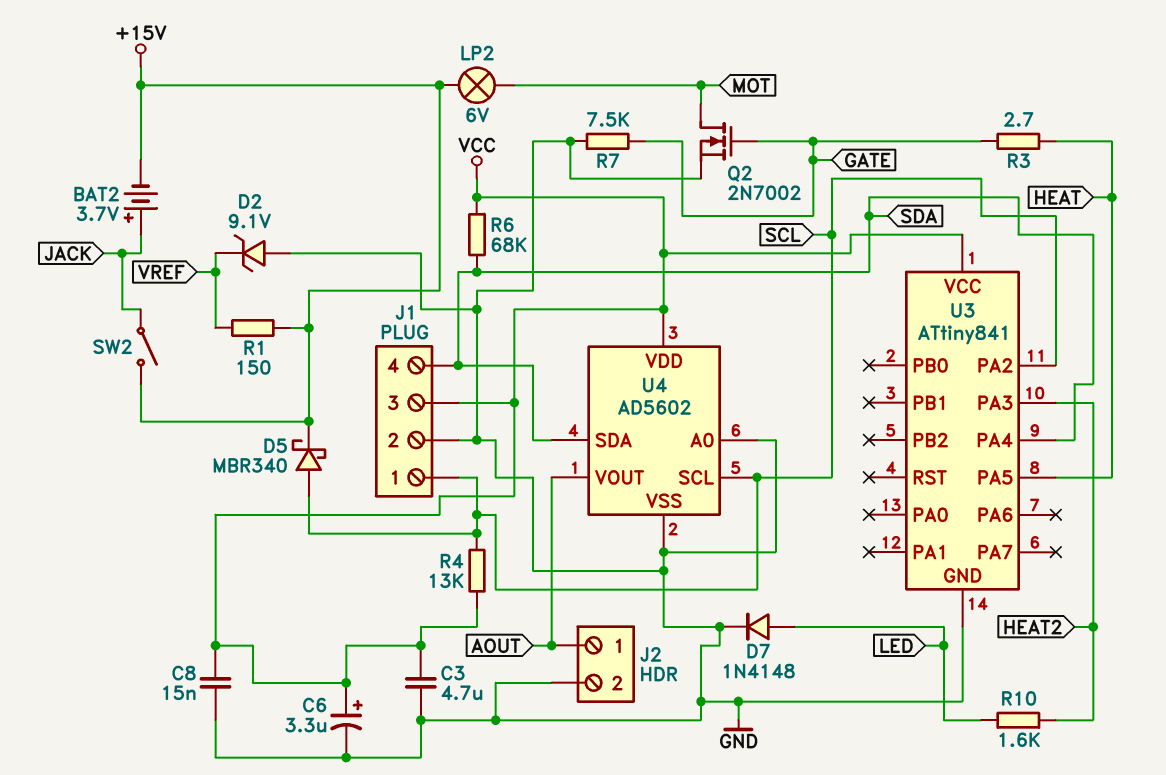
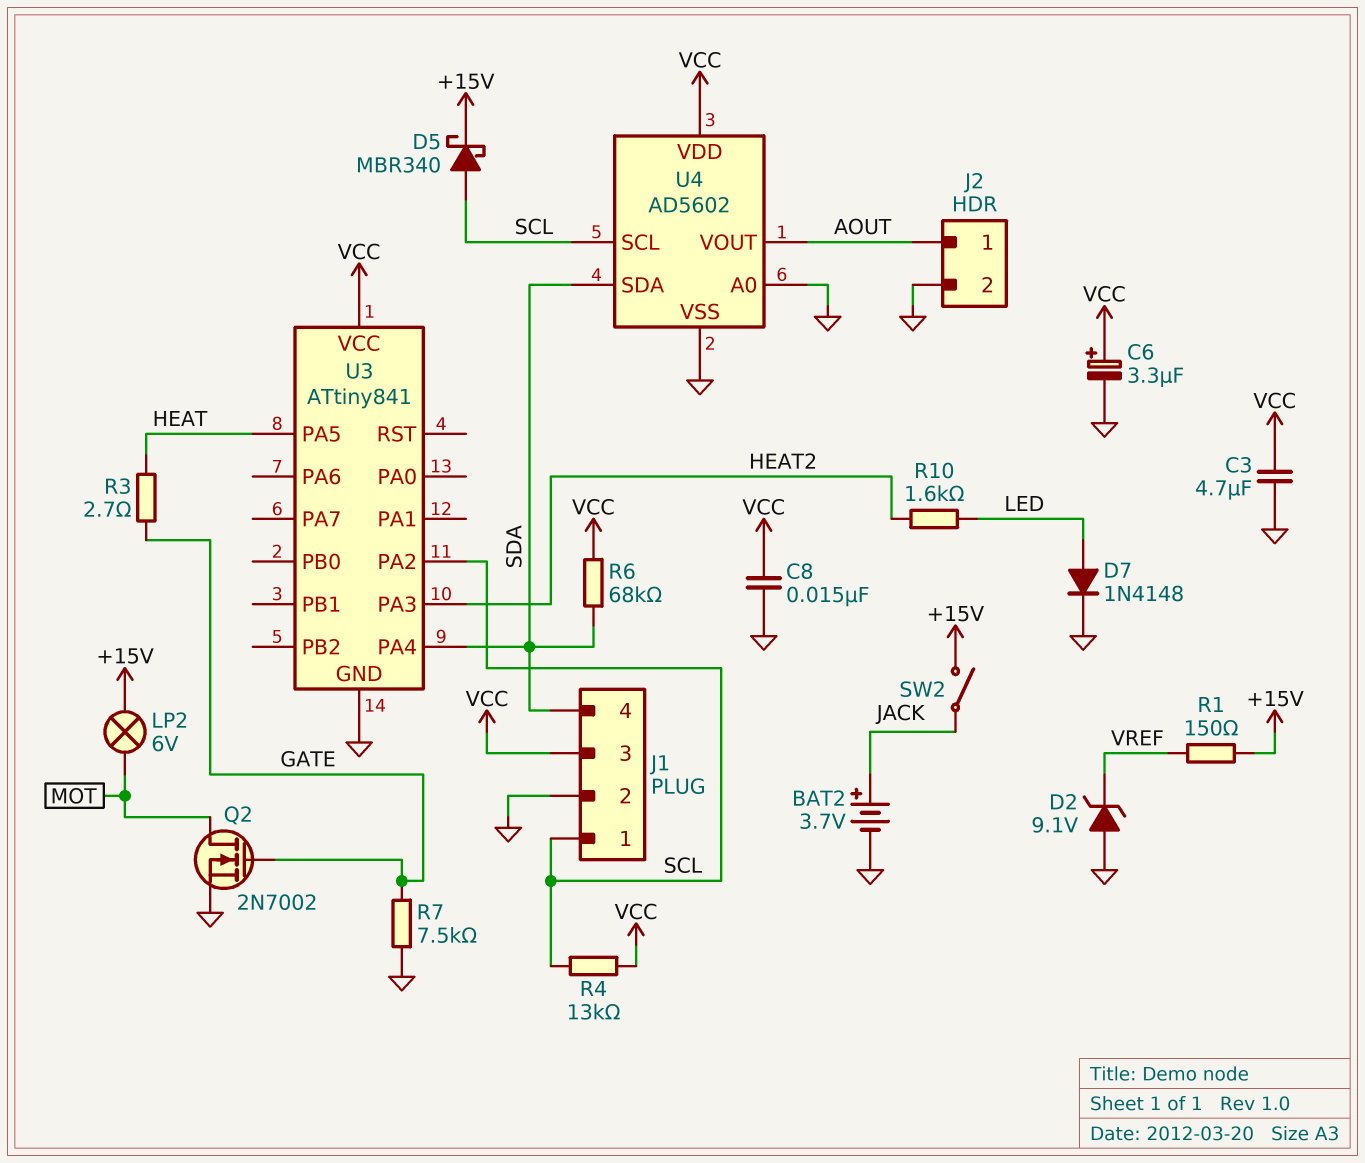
BAT2: 3.7V (plus JACK, minus +15V) -> 3.7V (plus JACK, minus GND)

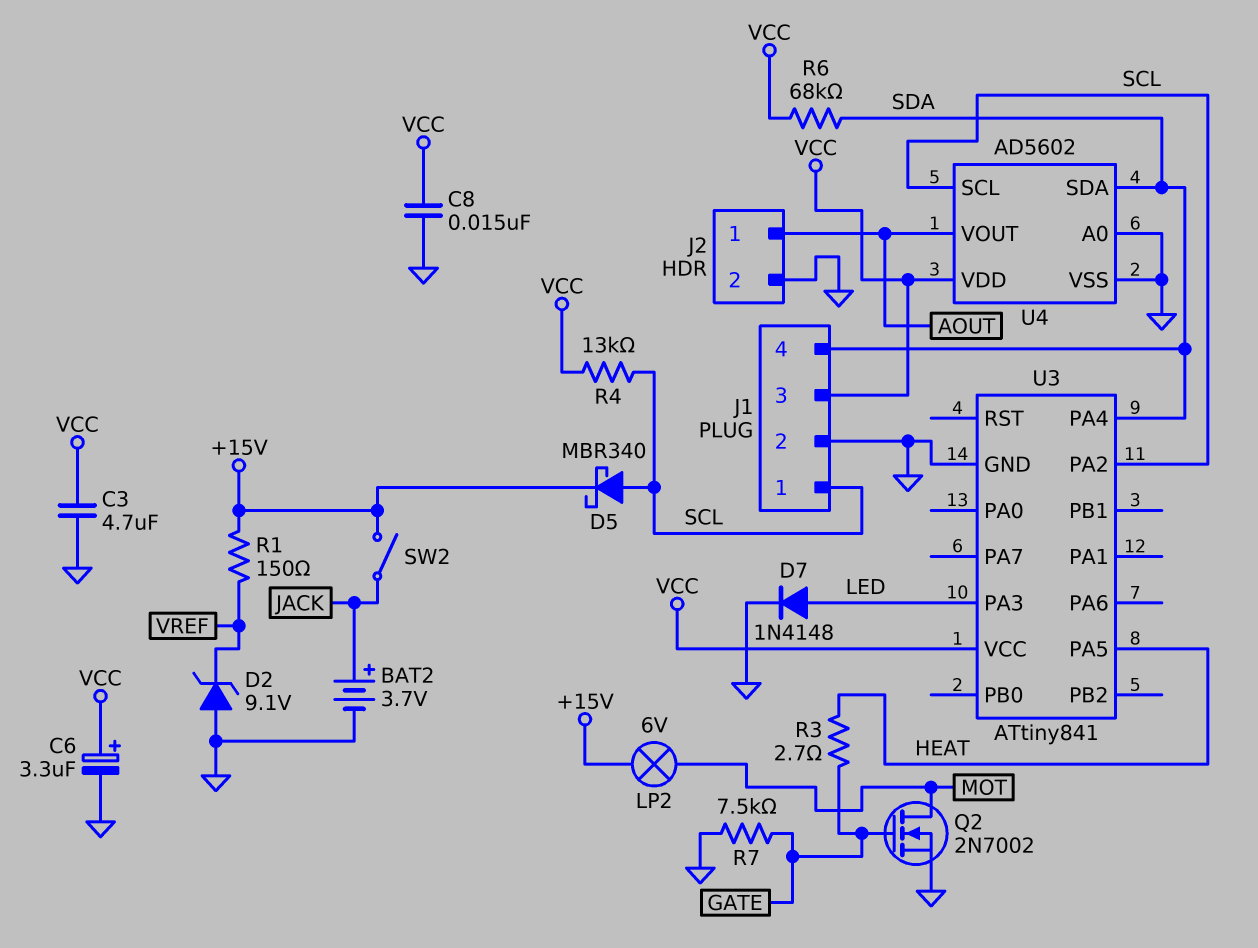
R10: 1.6k (HEAT2, LED) -> none
U3 pin PA3: HEAT2 -> LED

